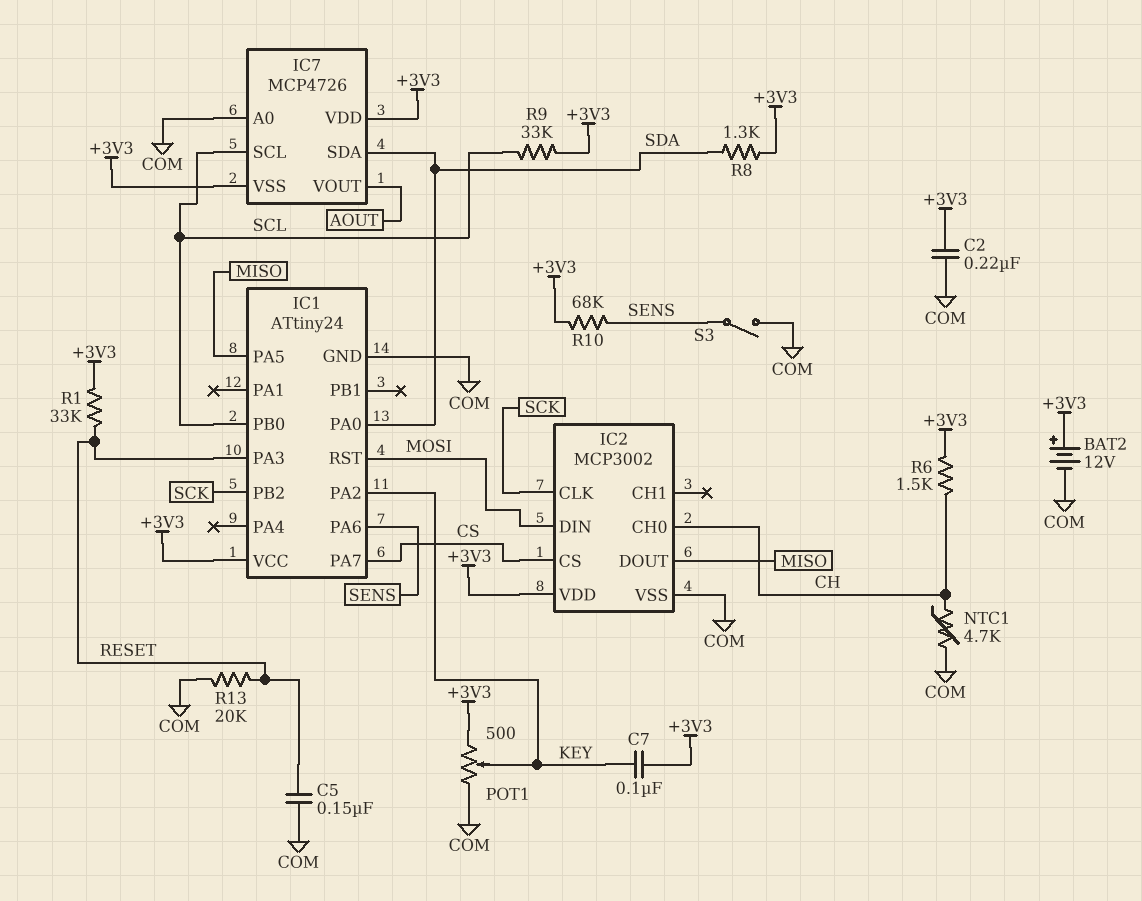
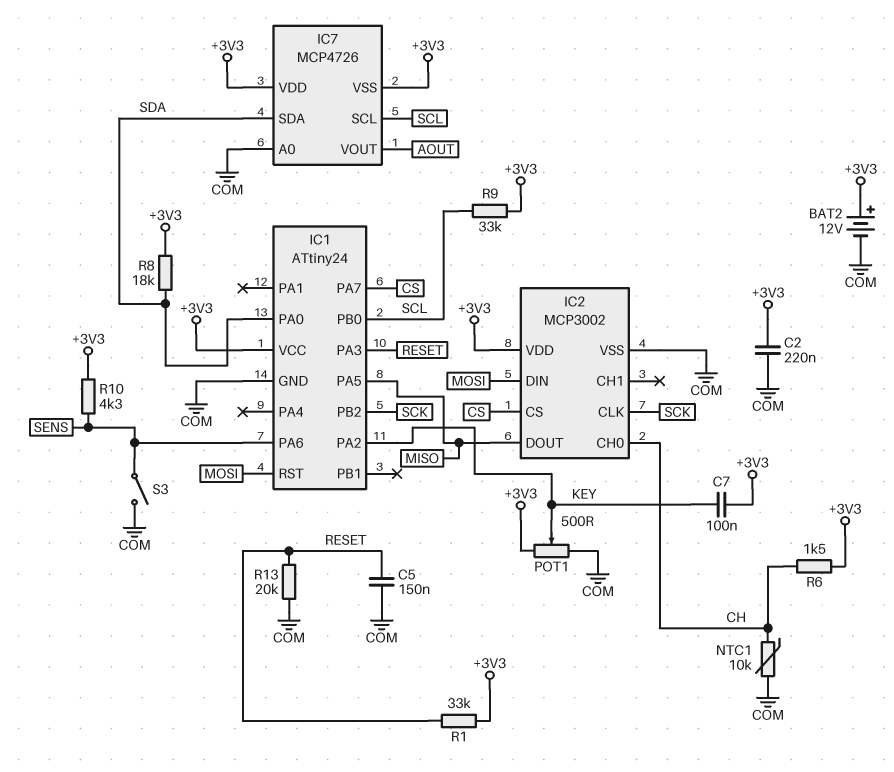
NTC1: 4.7k (CH, COM) -> 10k (CH, COM)
R8: 1.3k (+3V3, SDA) -> 18k (+3V3, SDA)
R10: 68k (+3V3, SENS) -> 4.3k (+3V3, SENS)

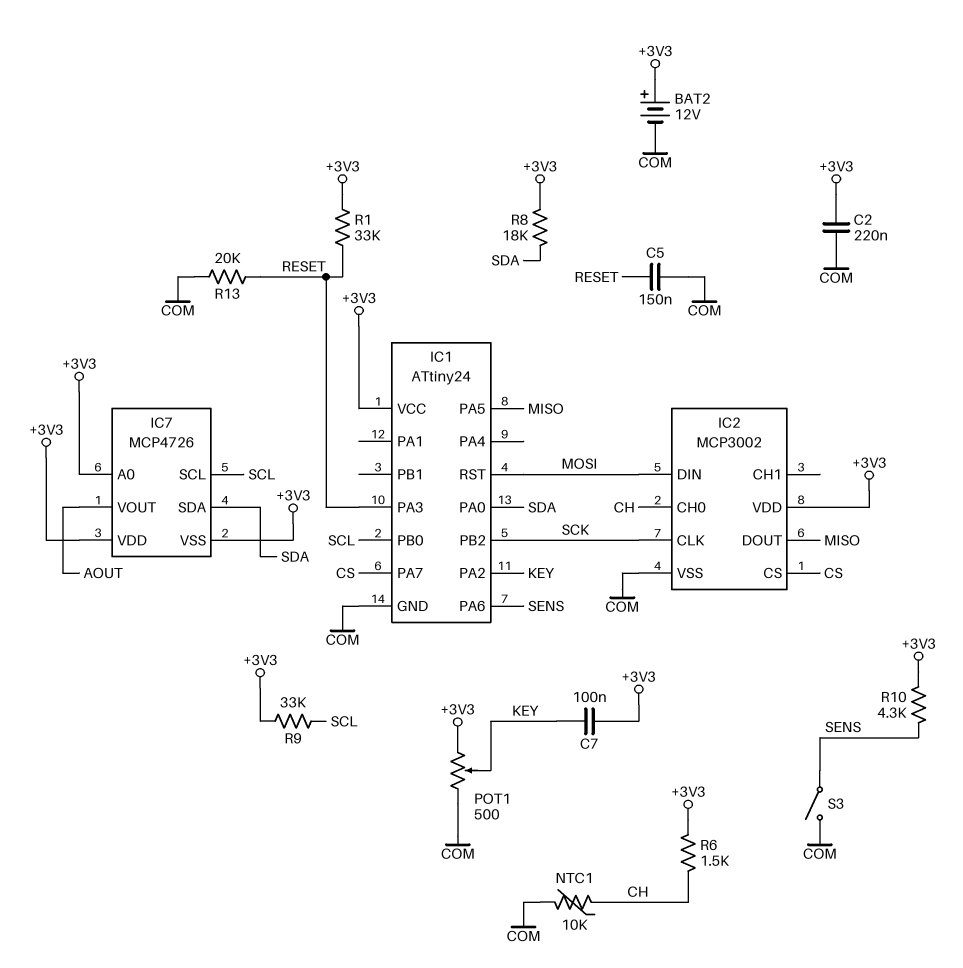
IC7 pin A0: COM -> +3V3

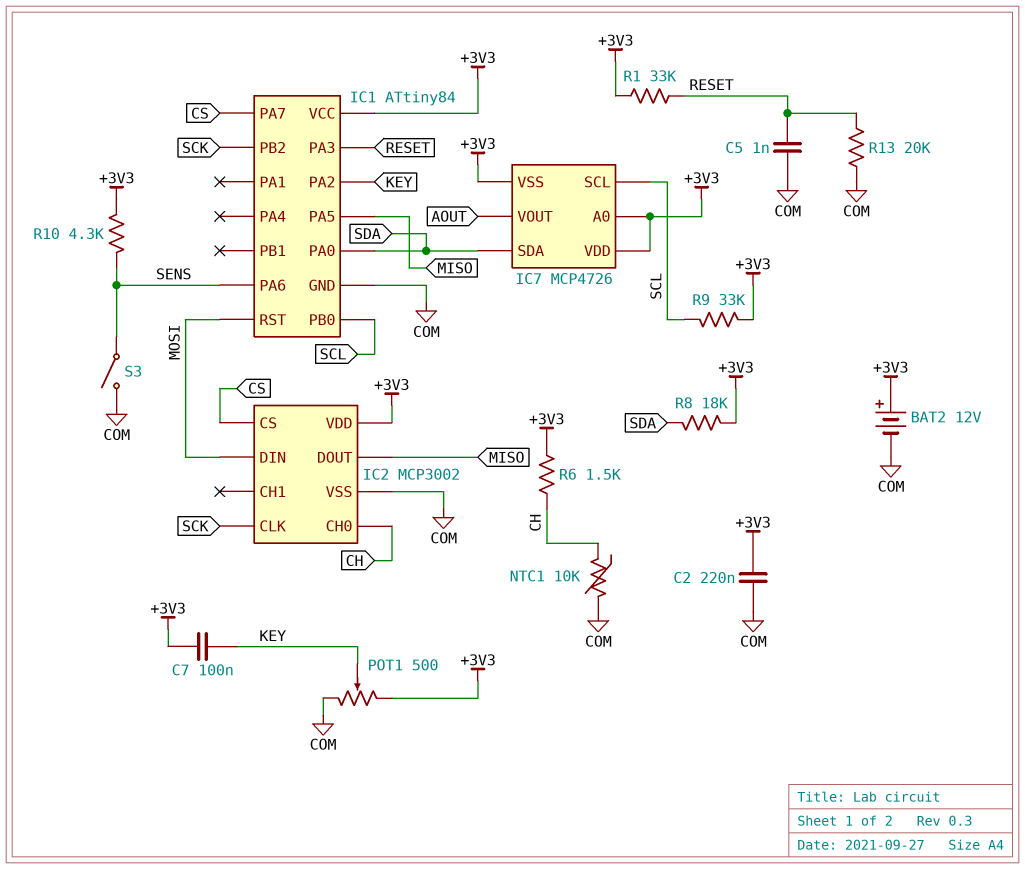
C5: 150nF (COM, RESET) -> 1nF (COM, RESET)
IC1: ATtiny24 -> ATtiny84

